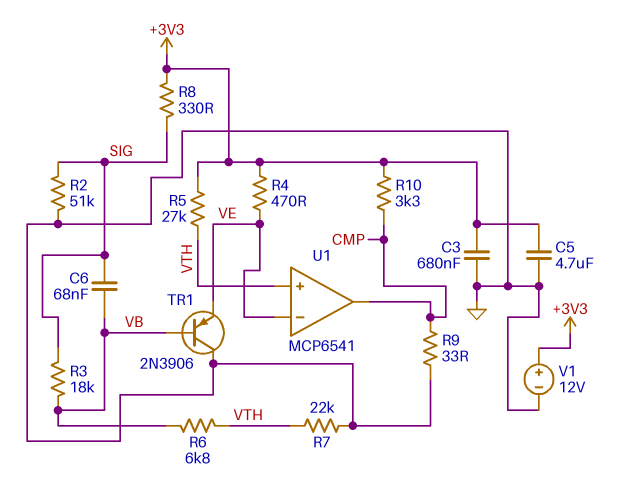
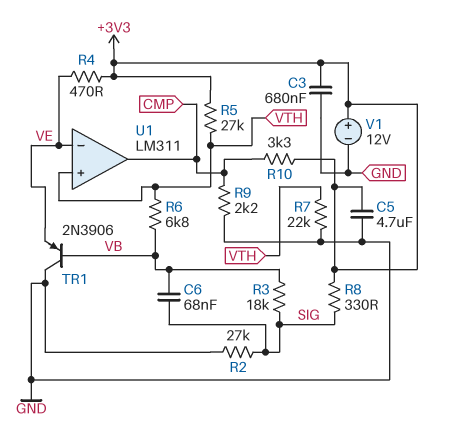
R2: 51k (GND, SIG) -> 27k (GND, SIG)
R9: 33 (CMP, GND) -> 2.2k (CMP, GND)
U1: MCP6541 -> LM311

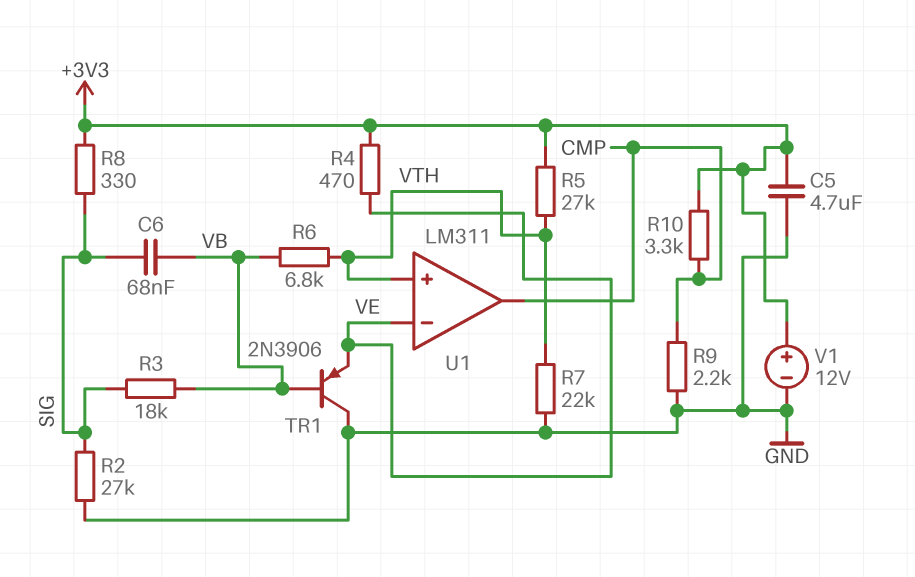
C3: 680nF (+3V3, GND) -> none

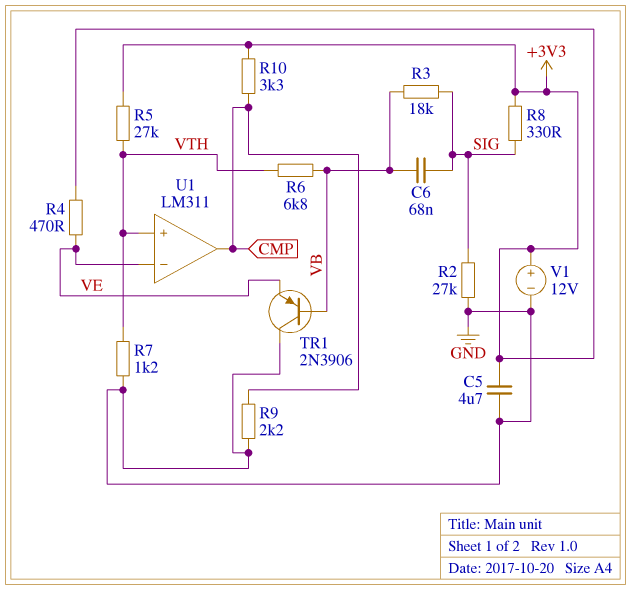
R7: 22k (GND, VTH) -> 1.2k (GND, VTH)

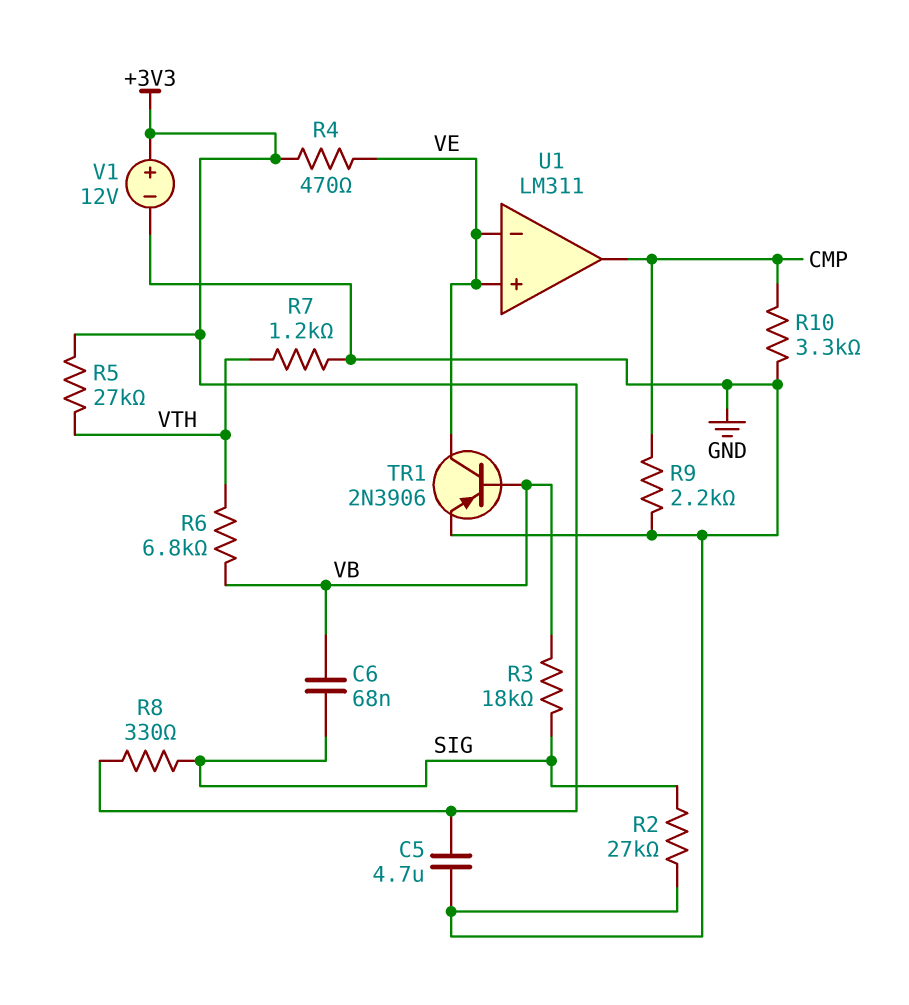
R10: 3.3k (+3V3, CMP) -> 3.3k (CMP, GND)
TR1: PNP 2N3906 (B VB, C GND, E VE) -> PNP 2N3906 (B VB, C VE, E GND)
U1 pin in+: VTH -> VE

